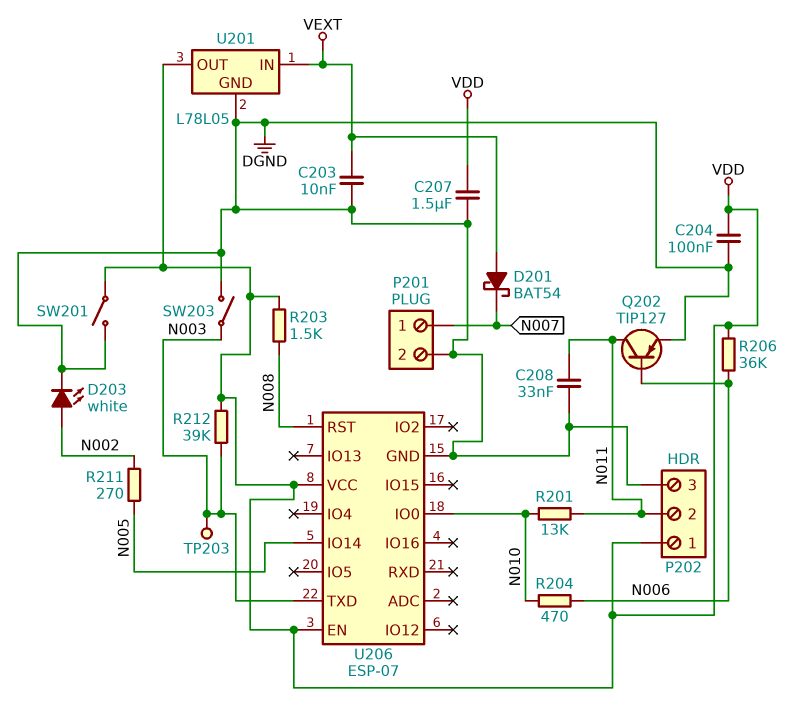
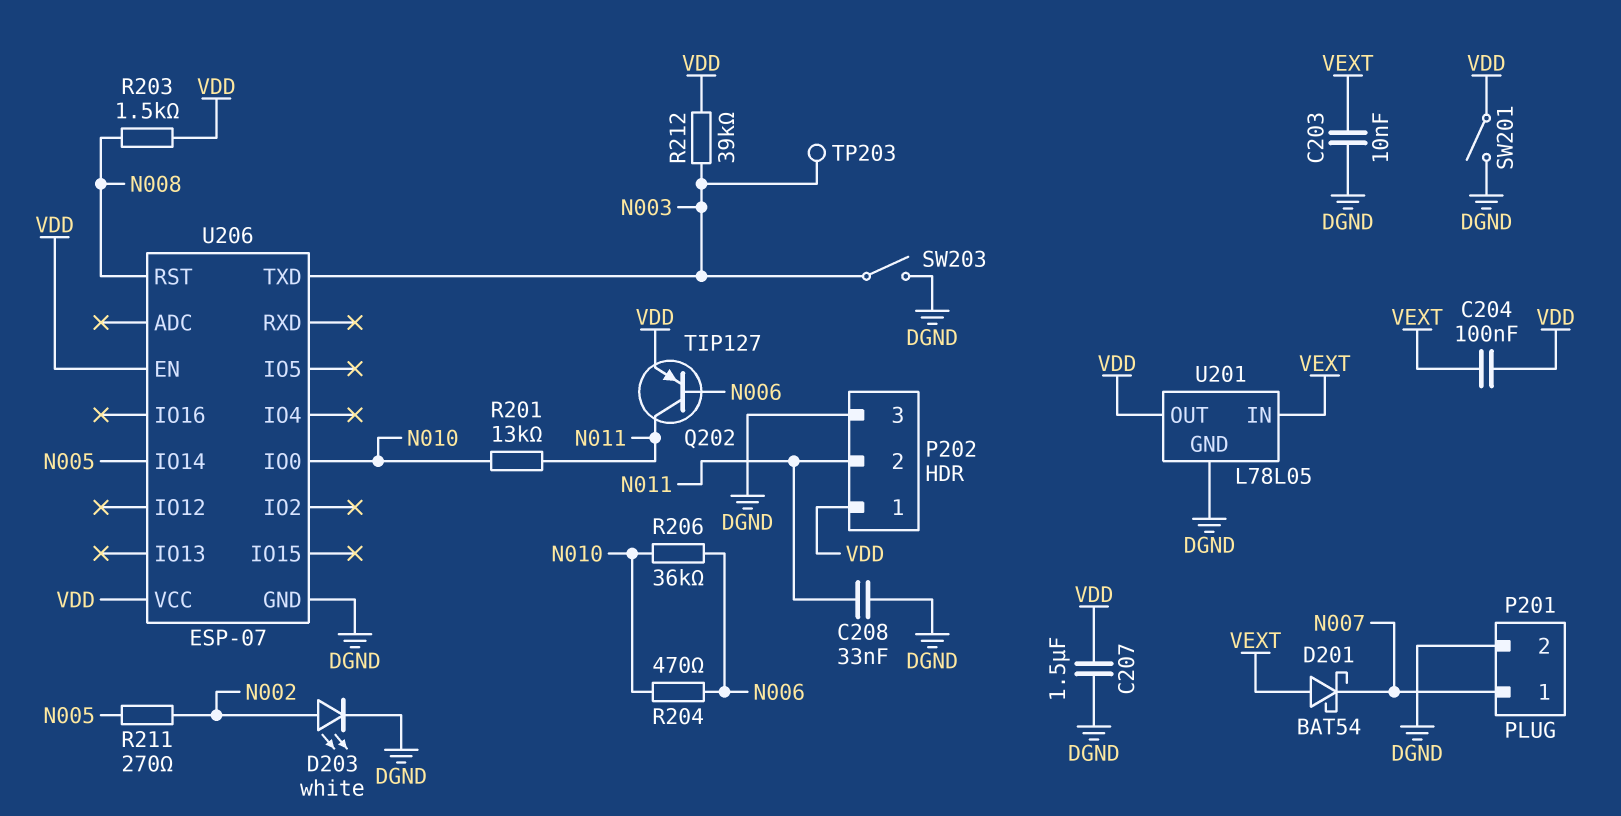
C204: 100nF (DGND, VDD) -> 100nF (VDD, VEXT)
Q202: PNP TIP127 (B N006, C N011, E DGND) -> PNP TIP127 (B N006, C N011, E VDD)
R206: 36k (N006, VDD) -> 36k (N006, N010)

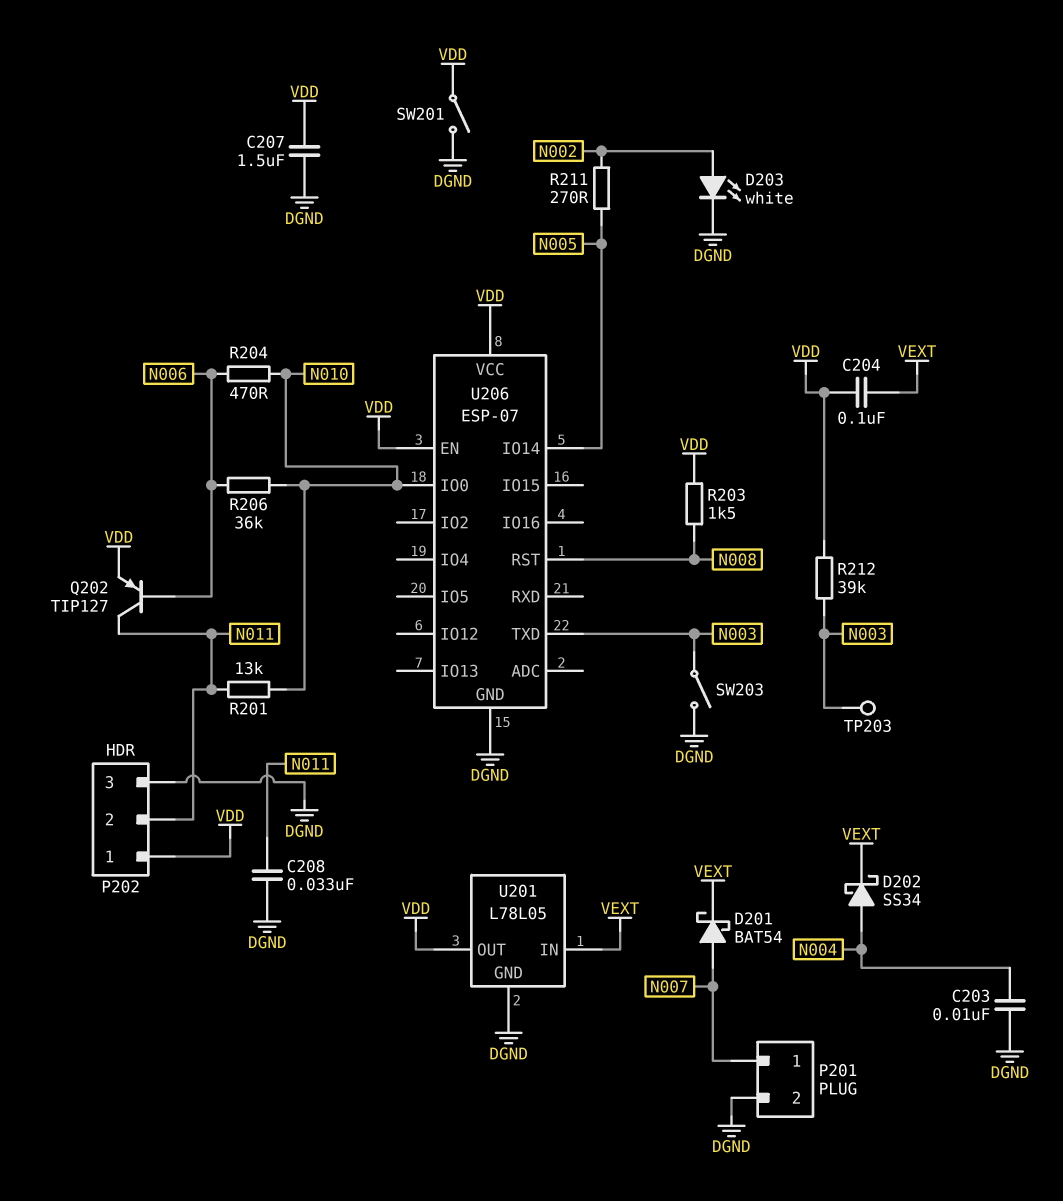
C203: 10nF (DGND, VEXT) -> 10nF (DGND, N004)
D201: schottky BAT54 (A VEXT, K N007) -> schottky BAT54 (A N007, K VEXT)
D202: none -> schottky SS34 (A N004, K VEXT)

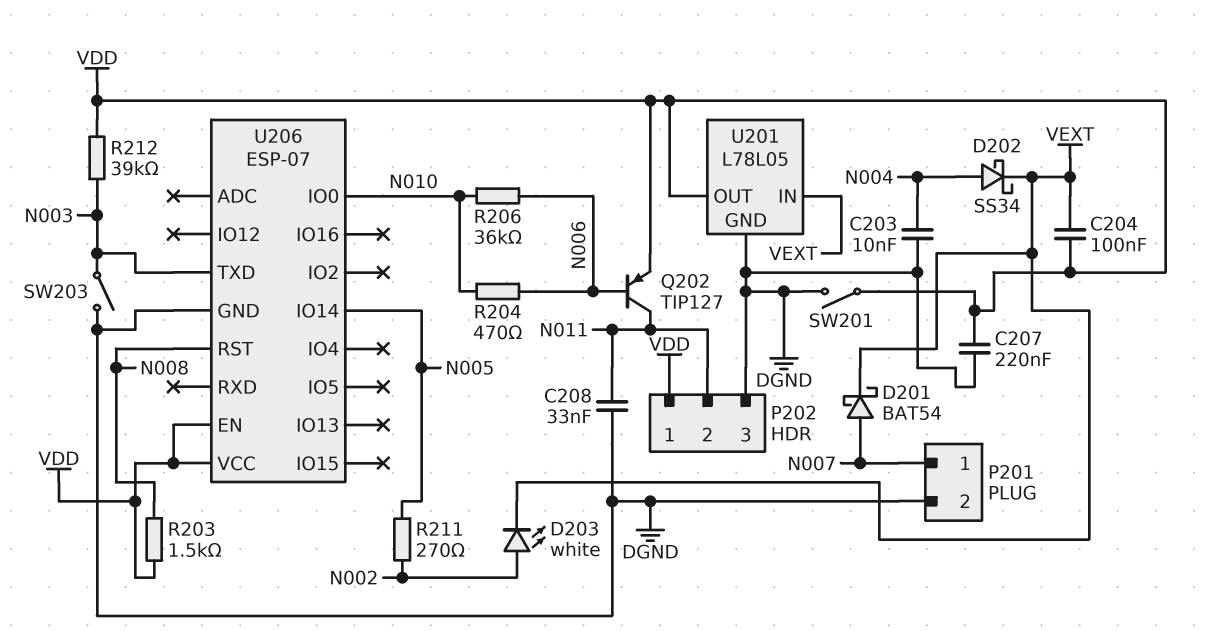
C207: 1.5uF (DGND, VDD) -> 220nF (DGND, VDD)
D203: LED white (A N002, K DGND) -> LED white (A N002, K VEXT)
R201: 13k (N010, N011) -> none
TP203: test point (N003) -> none

